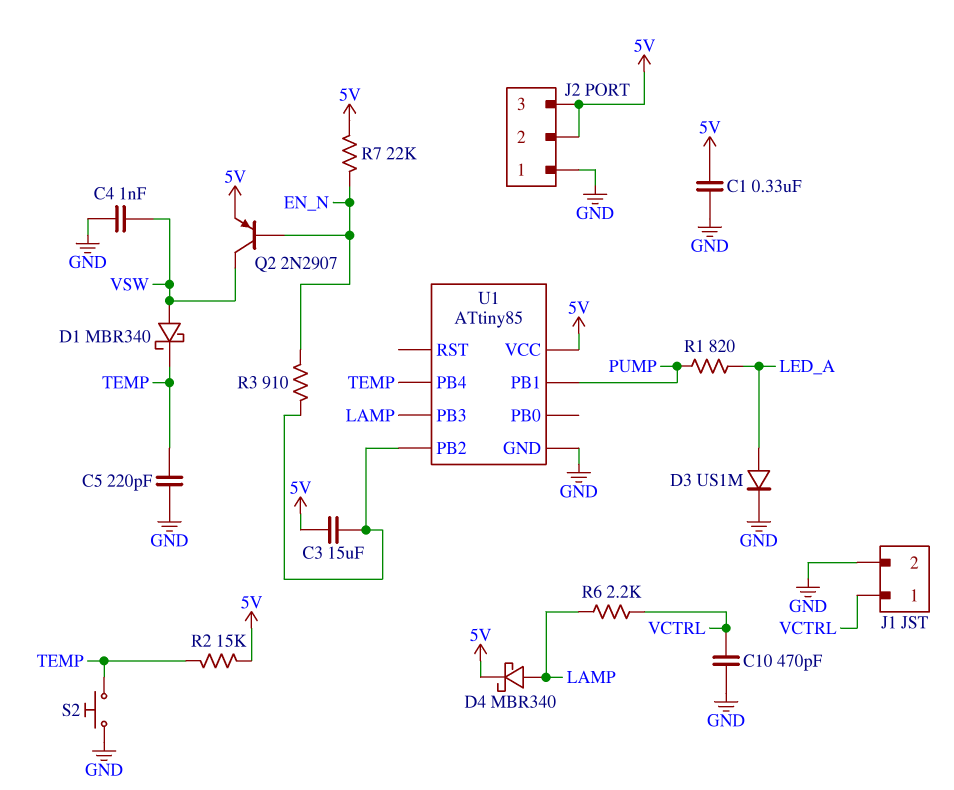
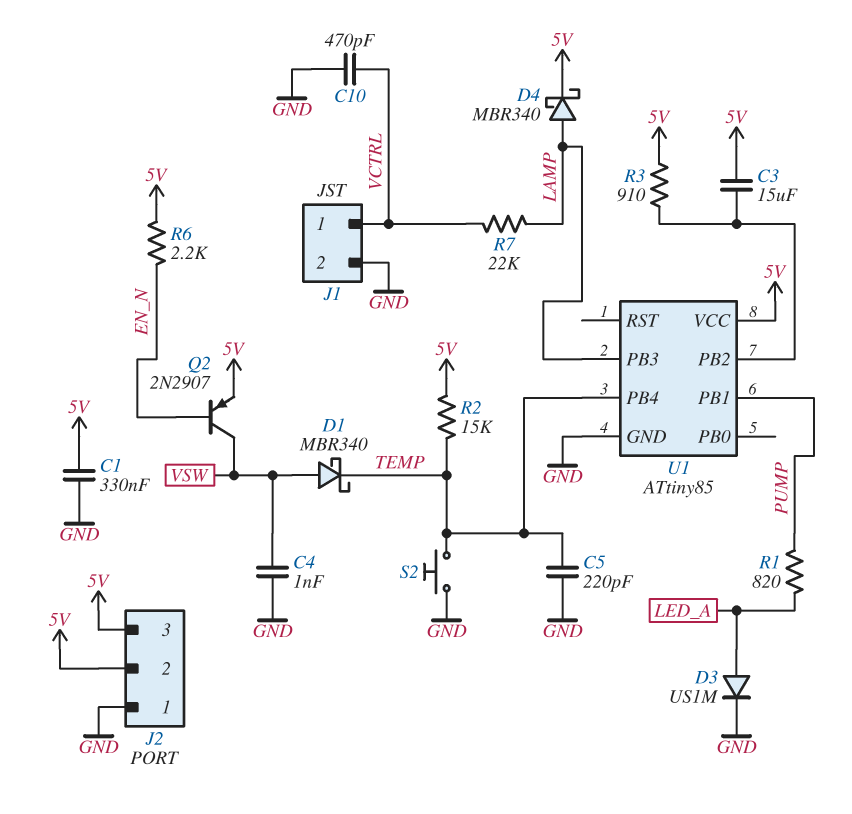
R3: 910 (EN_N, U1/PB2) -> 910 (5V, U1/PB2)
R6: 2.2k (LAMP, VCTRL) -> 2.2k (5V, EN_N)
R7: 22k (5V, EN_N) -> 22k (LAMP, VCTRL)

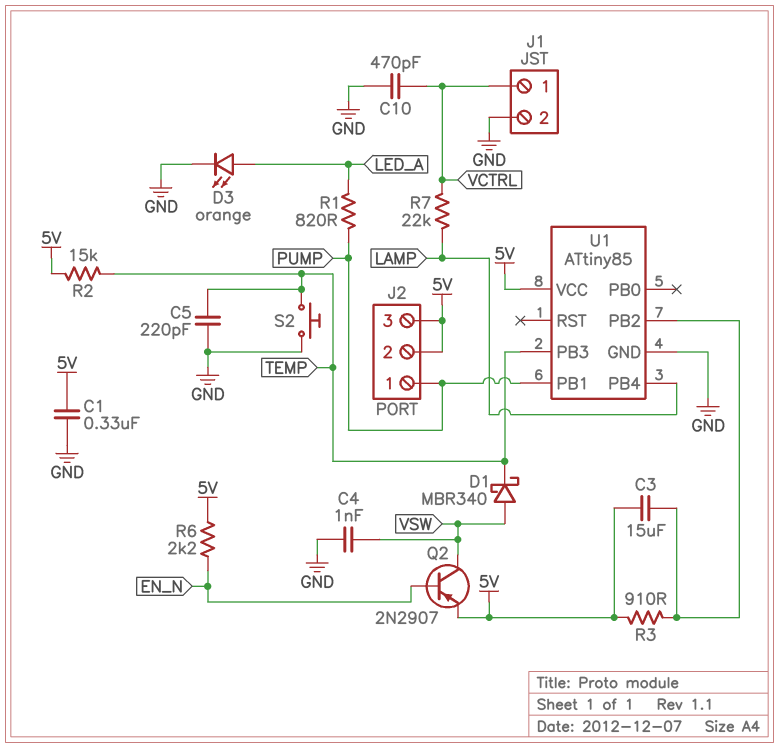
D3: diode US1M (A LED_A, K GND) -> LED orange (A LED_A, K GND)
D4: schottky MBR340 (A LAMP, K 5V) -> none
J2 pin 1: GND -> PUMP
U1 pin PB3: LAMP -> TEMP
U1 pin PB4: TEMP -> LAMP

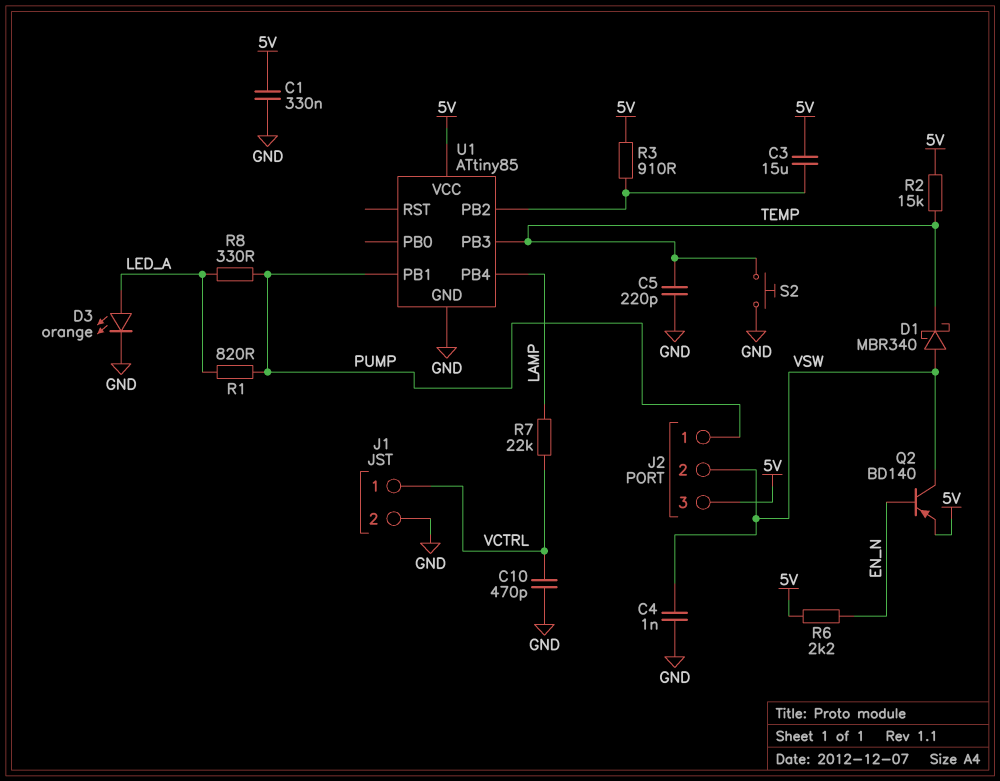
J2 pin 2: 5V -> VSW
Q2: PNP 2N2907 (B EN_N, C VSW, E 5V) -> PNP BD140 (B EN_N, C VSW, E 5V)
R8: none -> 330 (LED_A, PUMP)

